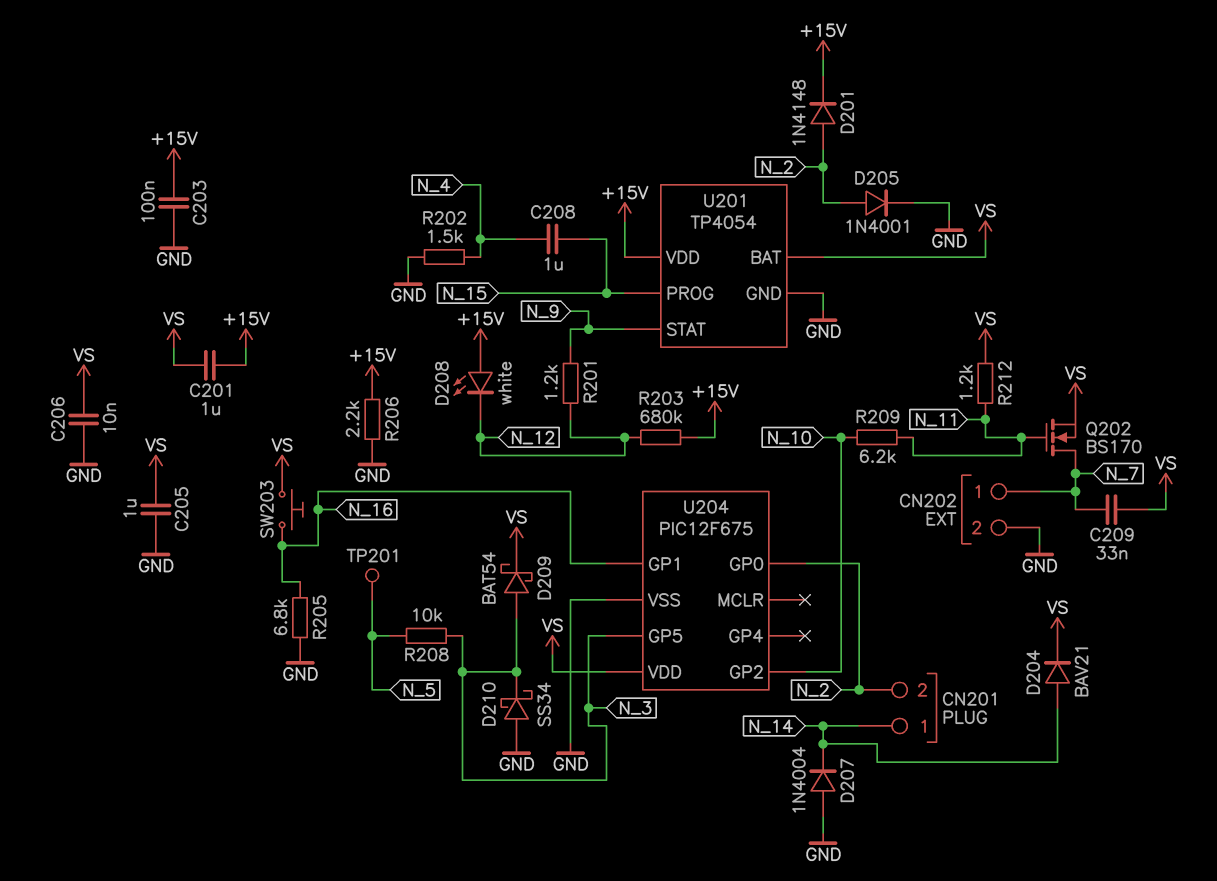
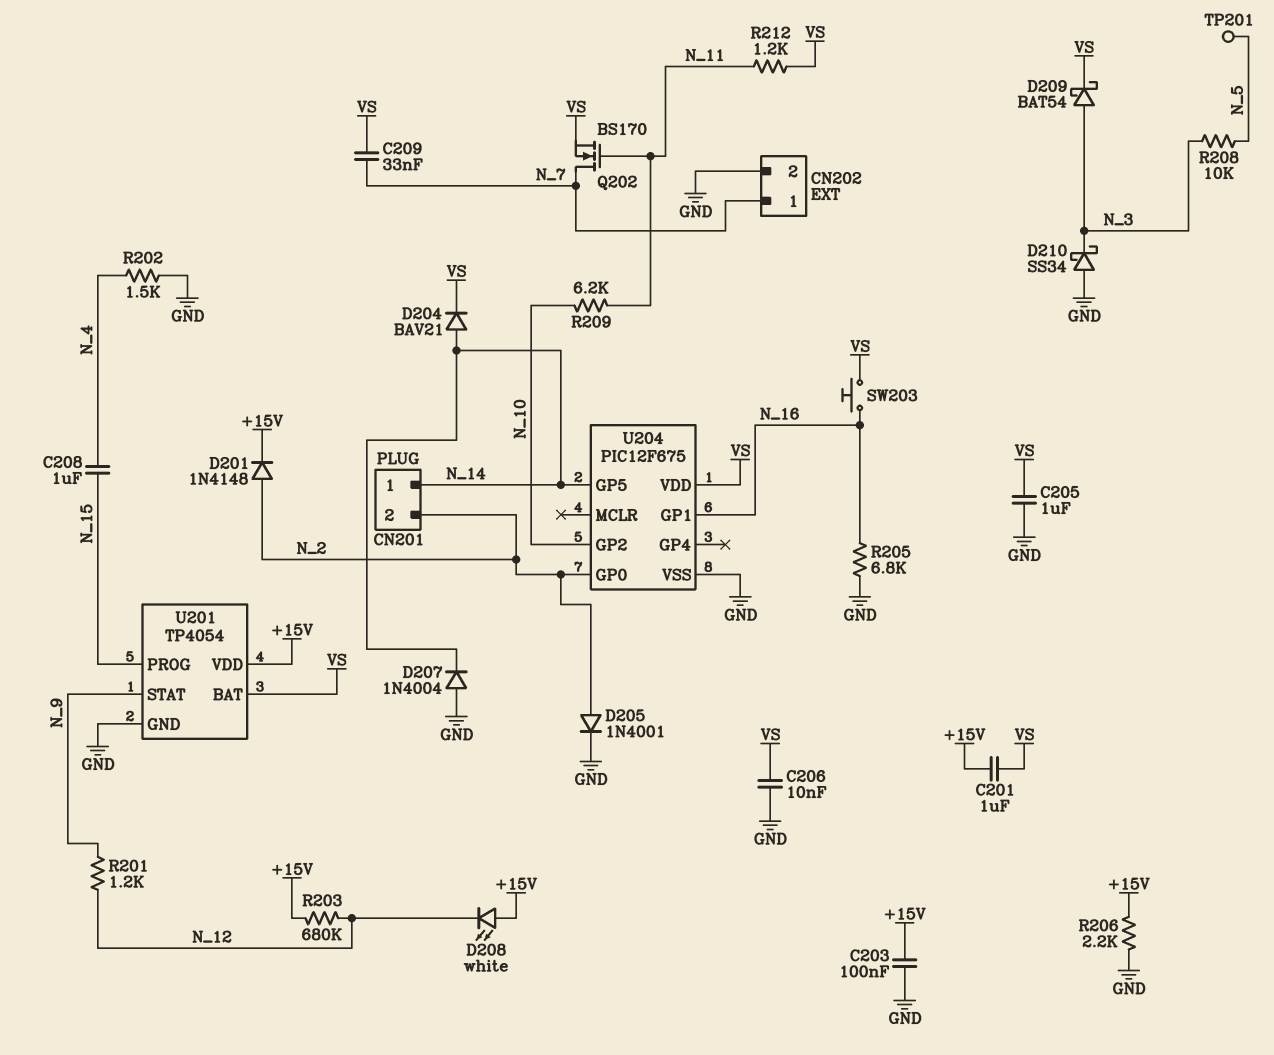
U204 pin GP5: N_3 -> N_14

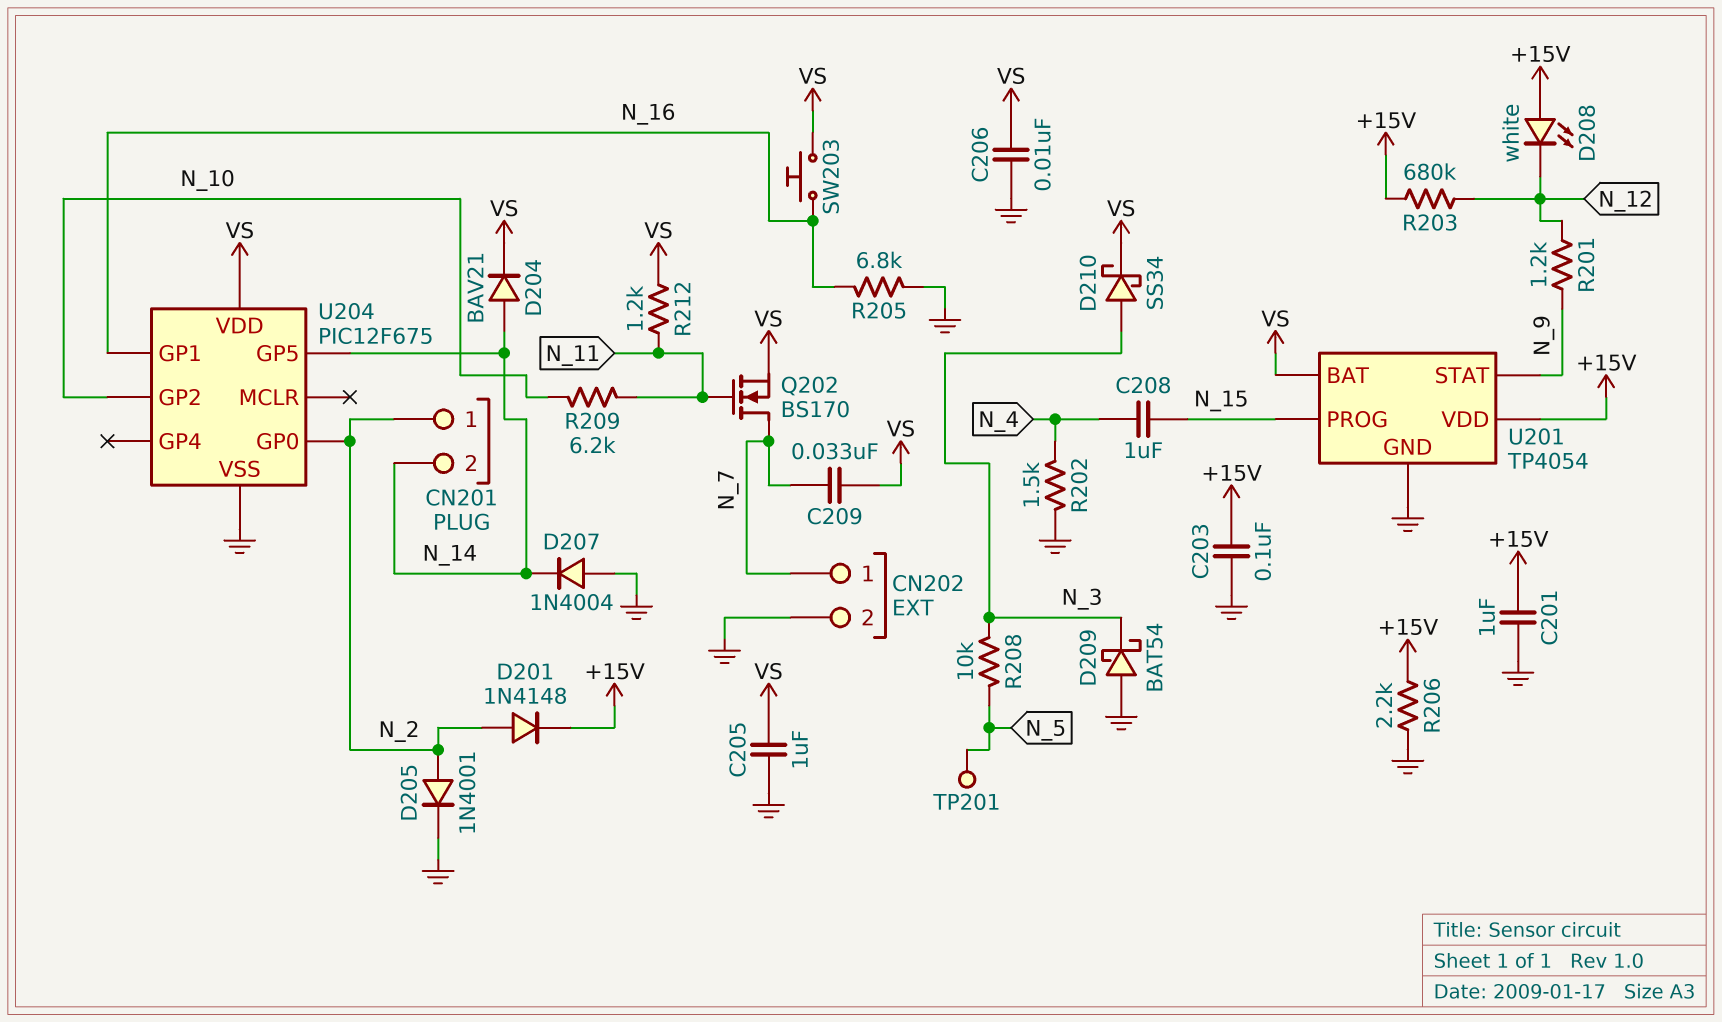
C201: 1uF (+15V, VS) -> 1uF (+15V, GND)
CN201 pin 1: N_14 -> N_2
CN201 pin 2: N_2 -> N_14
D209: schottky BAT54 (A N_3, K VS) -> schottky BAT54 (A GND, K N_3)
D210: schottky SS34 (A GND, K N_3) -> schottky SS34 (A N_3, K VS)

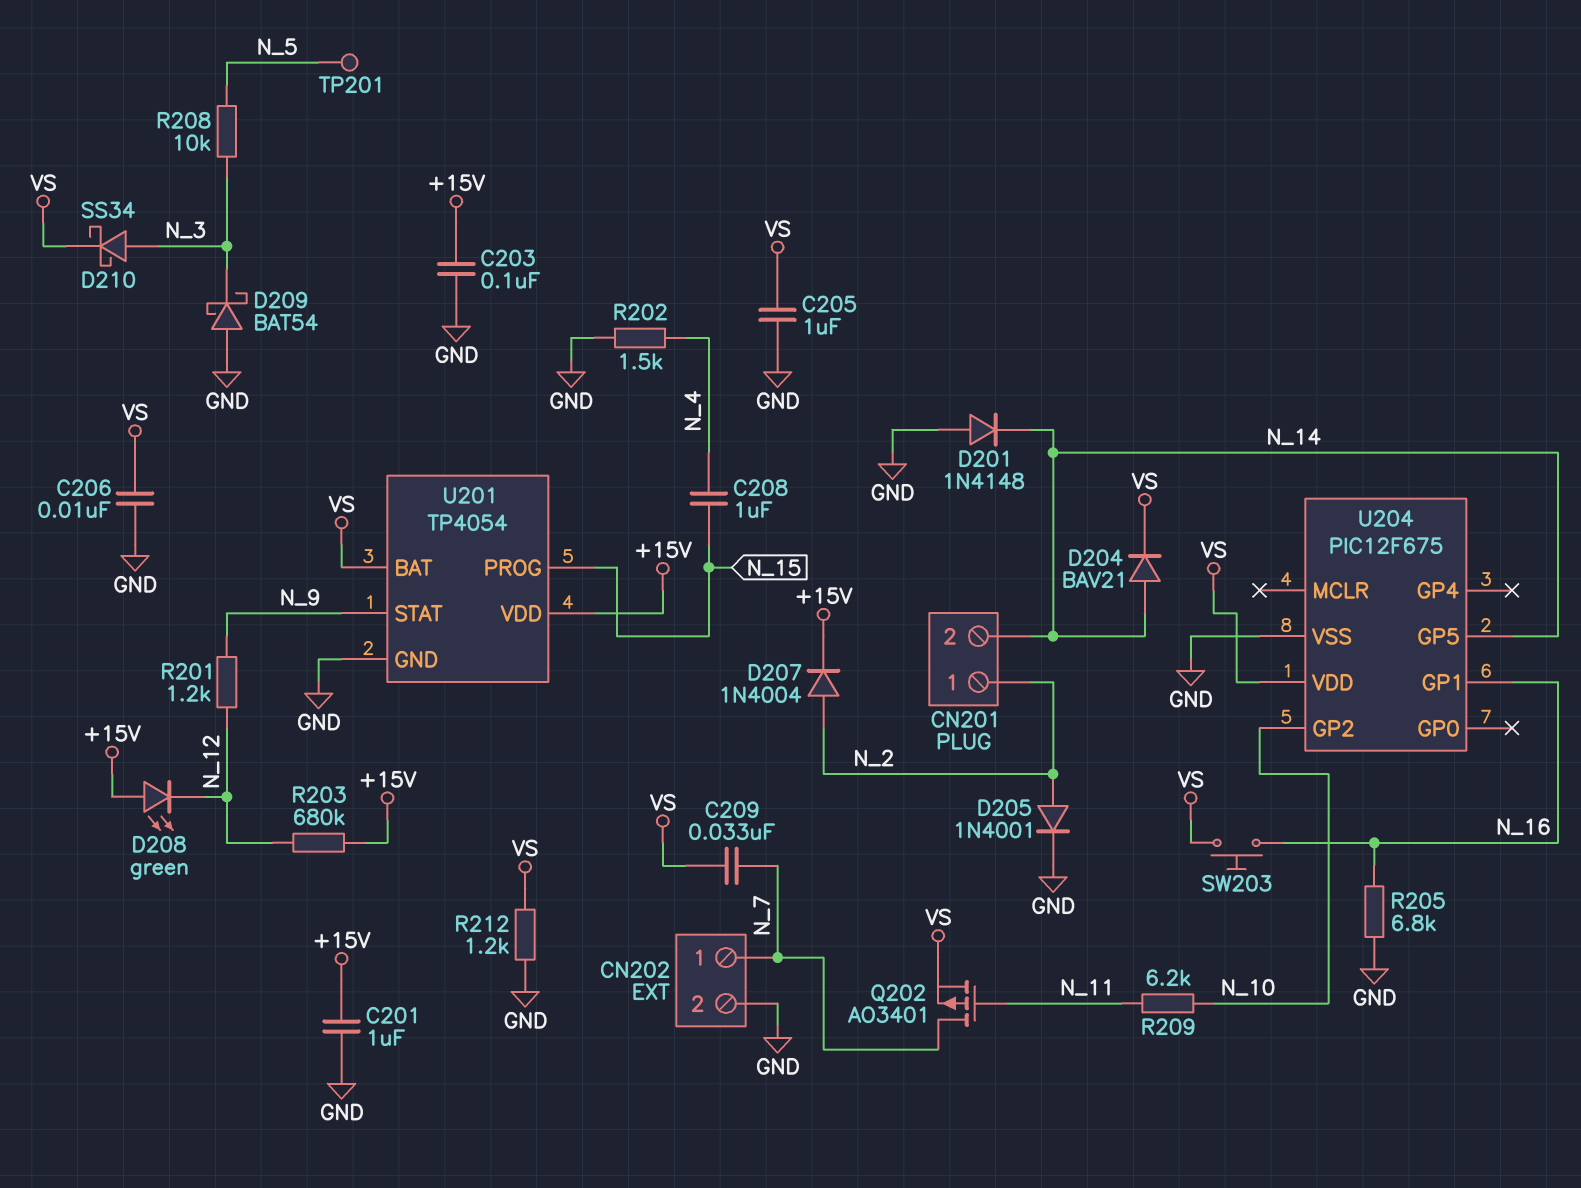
D201: diode 1N4148 (A N_2, K +15V) -> diode 1N4148 (A GND, K N_14)
D207: diode 1N4004 (A GND, K N_14) -> diode 1N4004 (A N_2, K +15V)
D208: LED white (A +15V, K N_12) -> LED green (A +15V, K N_12)
Q202: NMOS BS170 (G N_11, D N_7, S VS) -> PMOS AO3401 (G N_11, D N_7, S VS)
R206: 2.2k (+15V, GND) -> none
R212: 1.2k (N_11, VS) -> 1.2k (GND, VS)
U204 pin GP0: N_2 -> none

